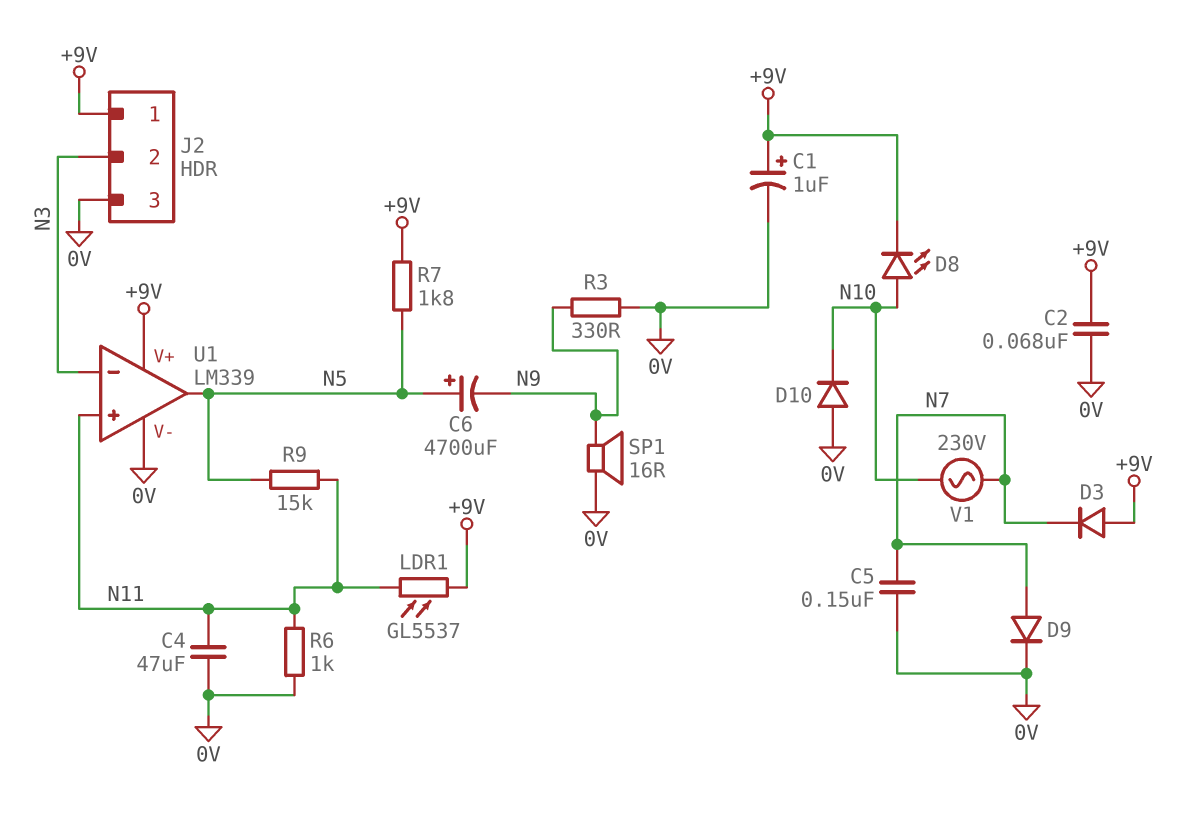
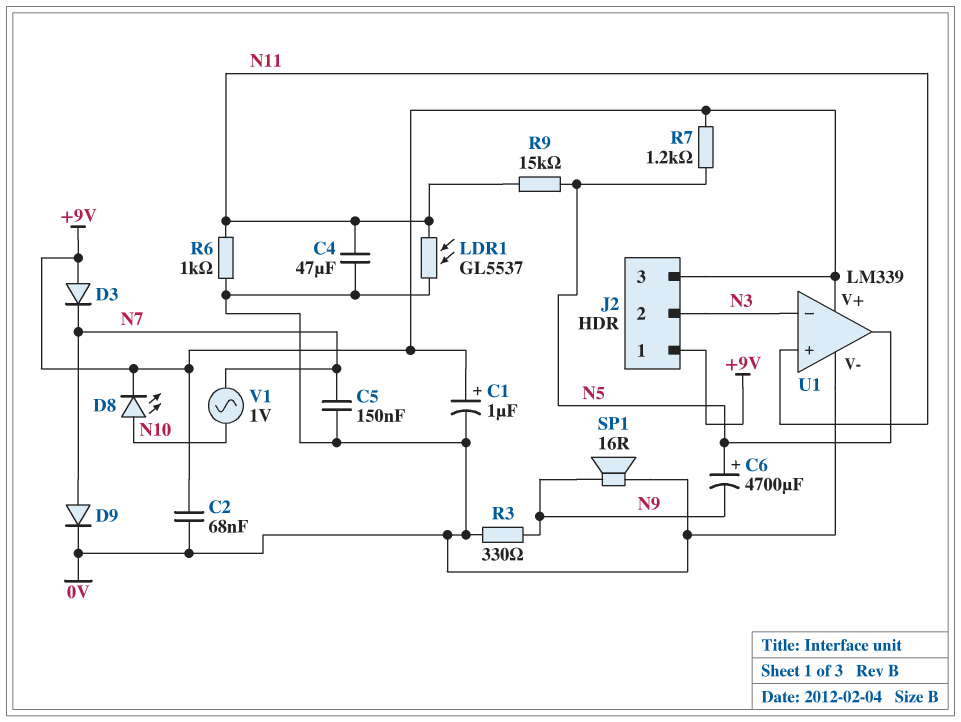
D10: diode (A 0V, K N10) -> none
J2 pin 3: 0V -> +9V
LDR1: GL5537 (+9V, N11) -> GL5537 (0V, N11)
R7: 1.8k (+9V, N5) -> 1.2k (+9V, N5)
V1: AC 230V (N7, N10) -> AC 1V (N7, N10)

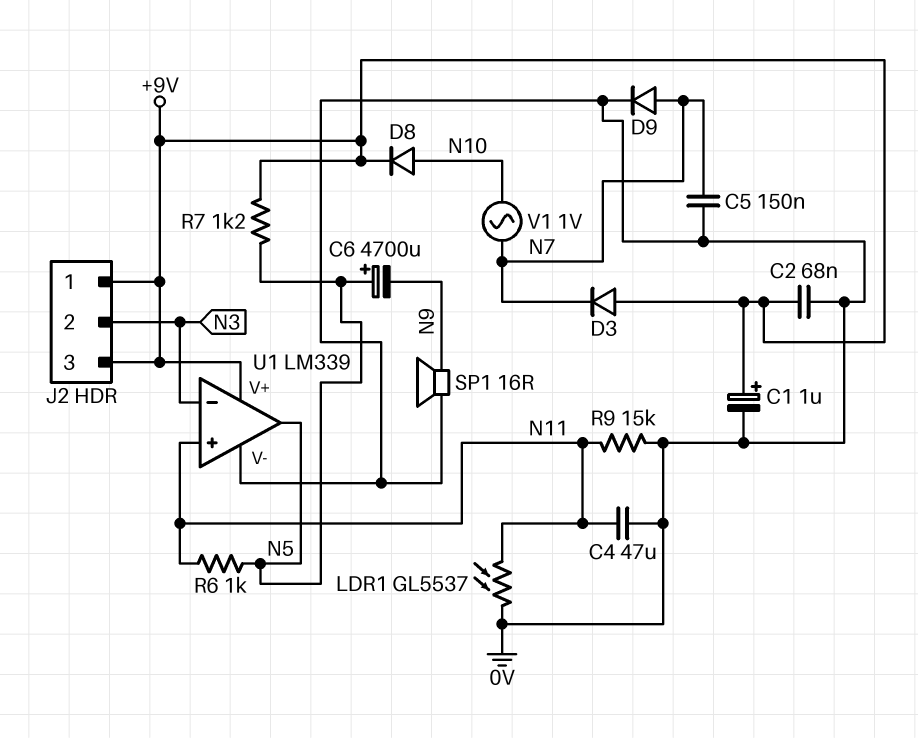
D8: LED (A N10, K +9V) -> diode (A N10, K +9V)
R3: 330 (0V, N9) -> none
R6: 1k (0V, N11) -> 1k (N5, N11)
R9: 15k (N5, N11) -> 15k (0V, N11)

